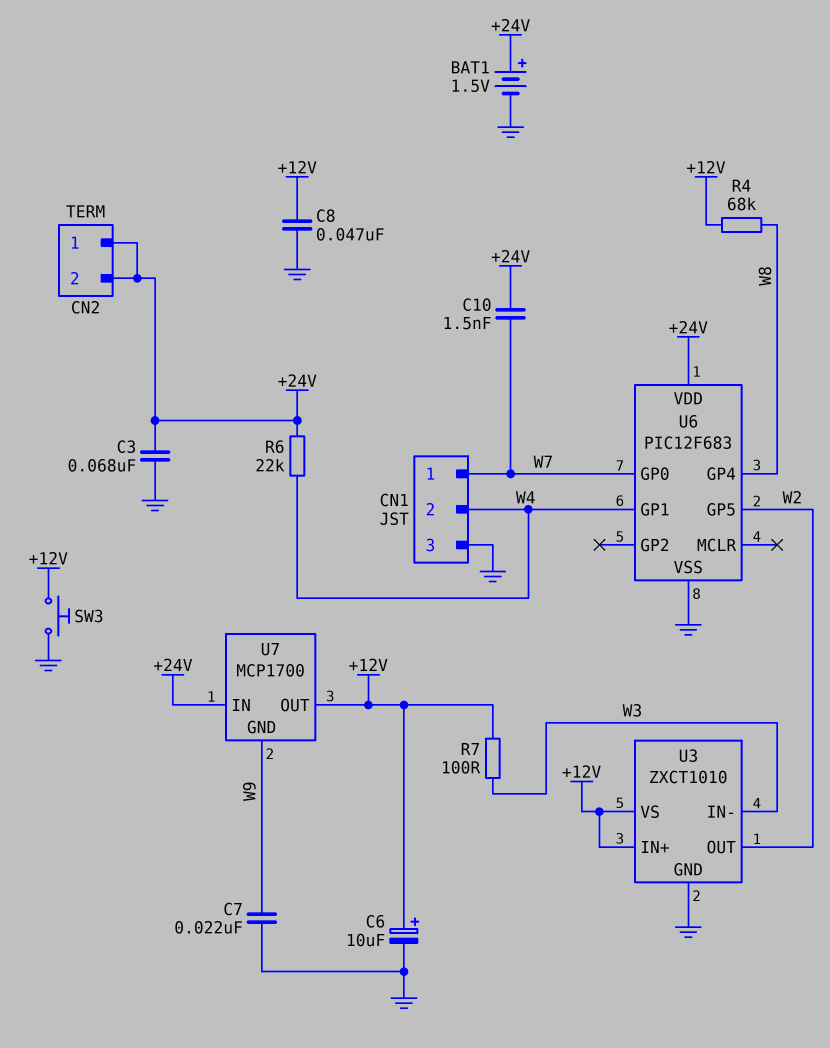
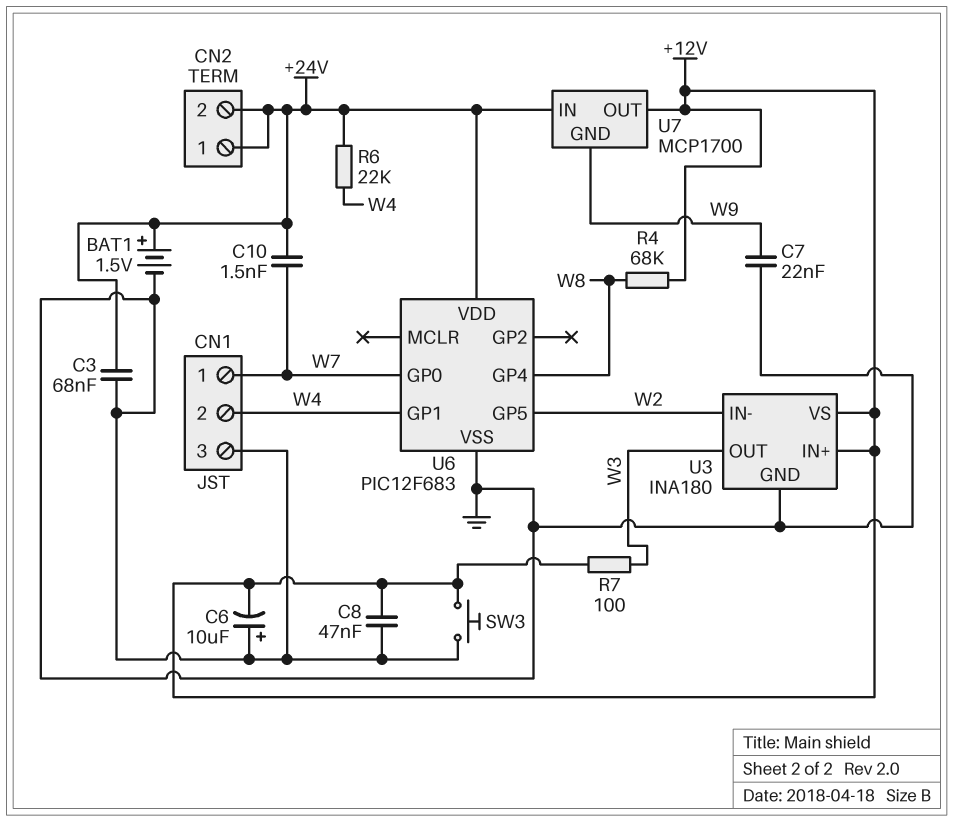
C6: 10uF (plus +12V, minus GND) -> 10uF (plus GND, minus +12V)
U3: ZXCT1010 -> INA180
U3 pin IN-: W3 -> W2
U3 pin OUT: W2 -> W3

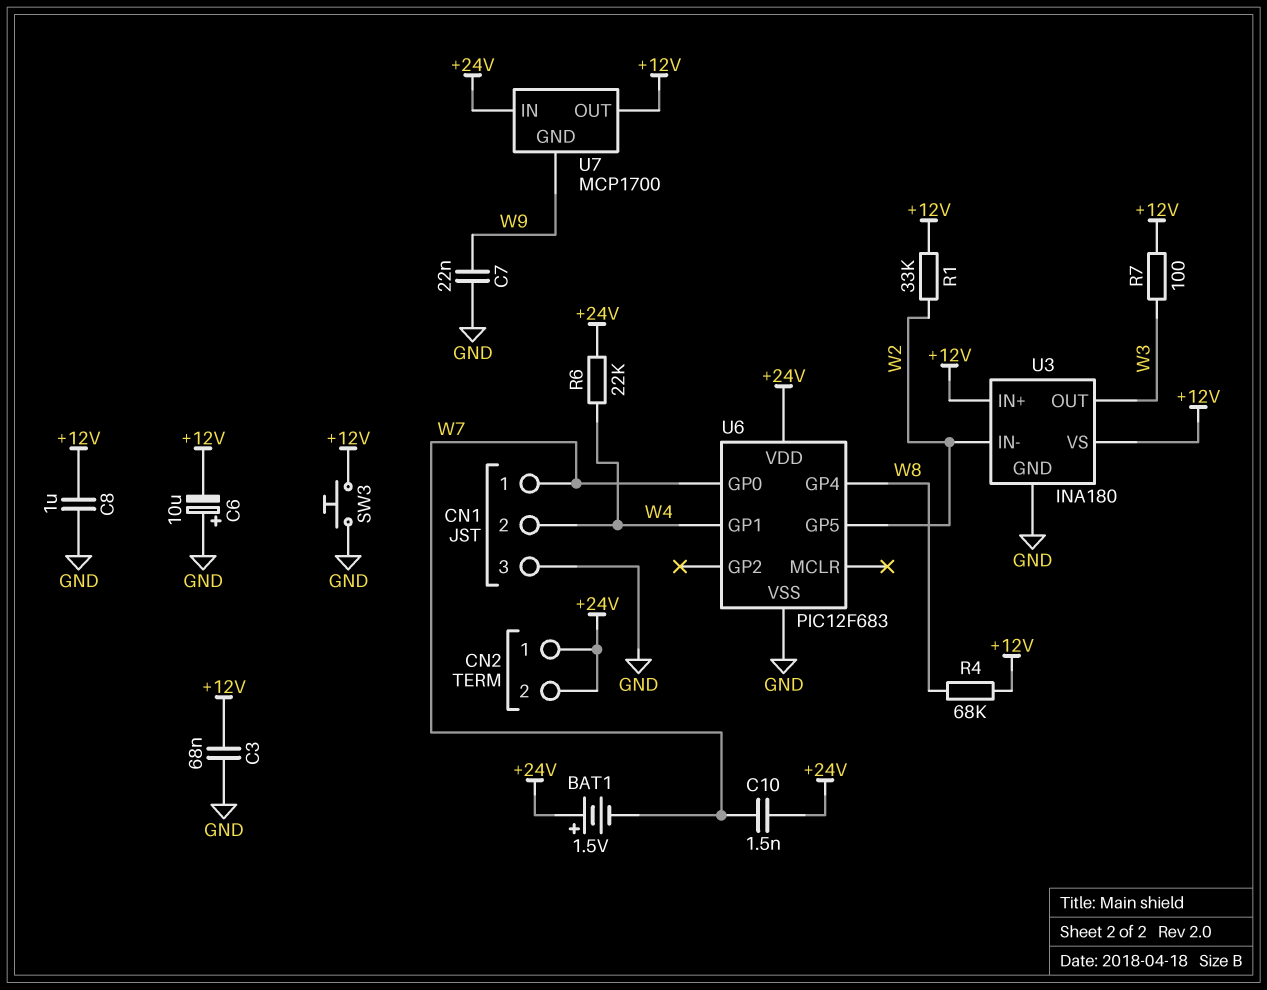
BAT1: 1.5V (plus +24V, minus GND) -> 1.5V (plus +24V, minus W7)
C3: 68nF (+24V, GND) -> 68nF (+12V, GND)
C8: 47nF (+12V, GND) -> 1uF (+12V, GND)
R1: none -> 33k (+12V, W2)

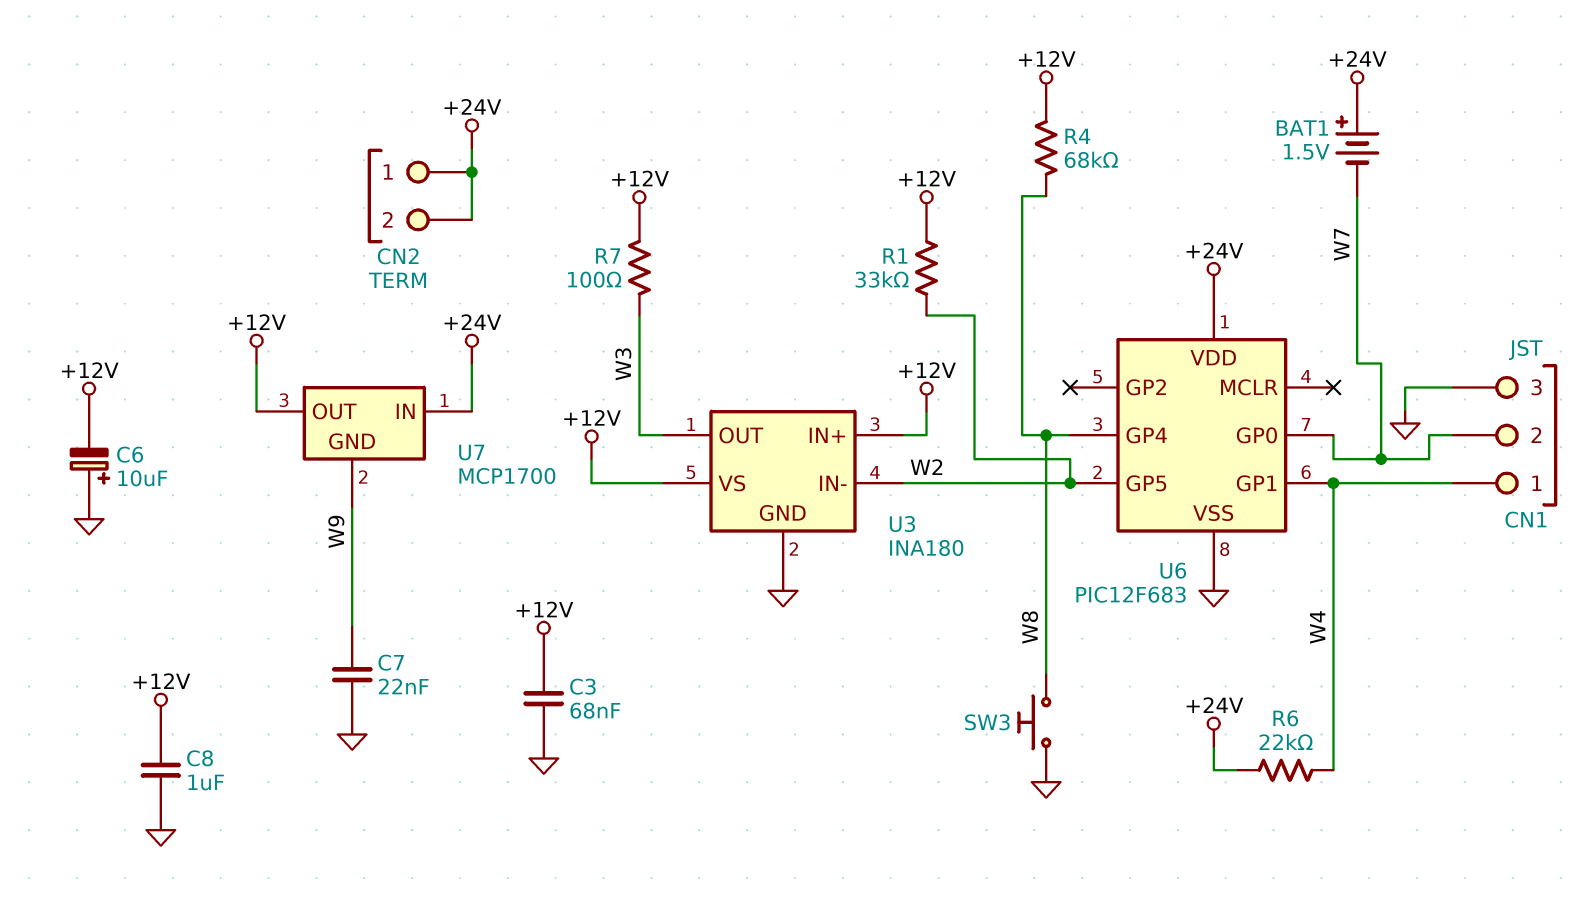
C10: 1.5nF (+24V, W7) -> none
CN1 pin 1: W7 -> W4
CN1 pin 2: W4 -> W7
SW3: button (+12V, GND) -> button (GND, W8)

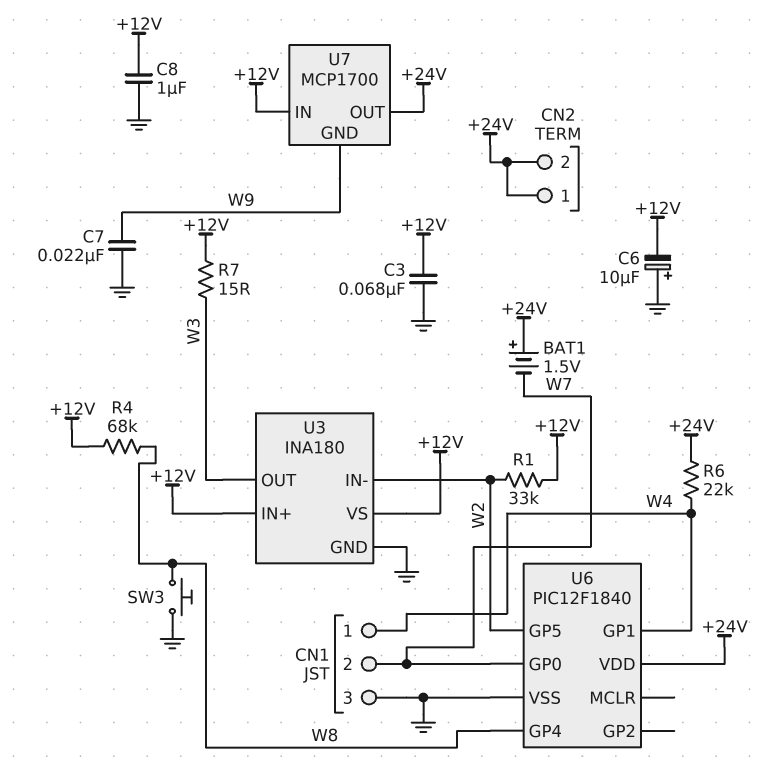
R7: 100 (+12V, W3) -> 15 (+12V, W3)
U6: PIC12F683 -> PIC12F1840
U7 pin IN: +24V -> +12V
U7 pin OUT: +12V -> +24V

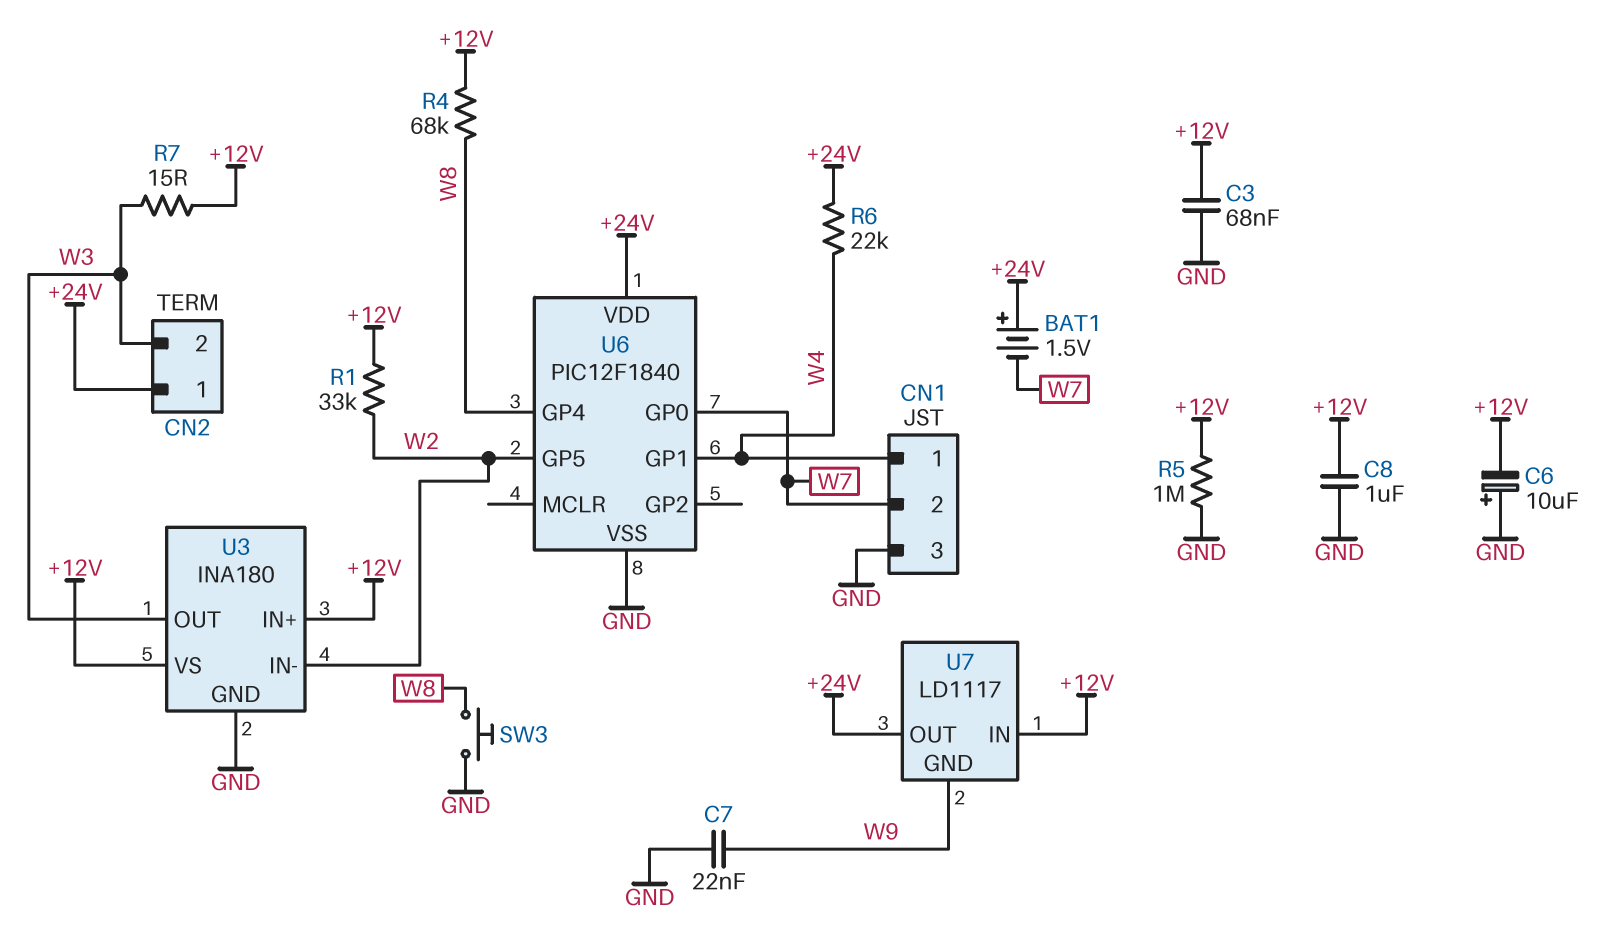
CN2 pin 2: +24V -> W3
R5: none -> 1M (+12V, GND)
U7: MCP1700 -> LD1117

